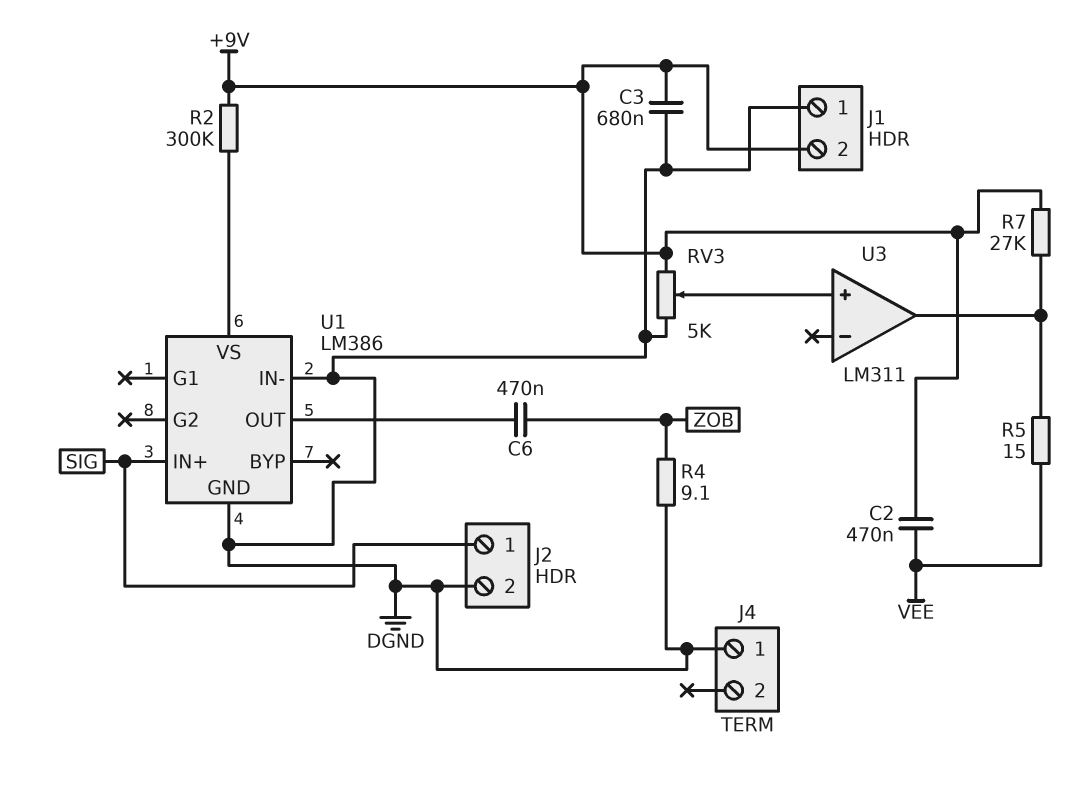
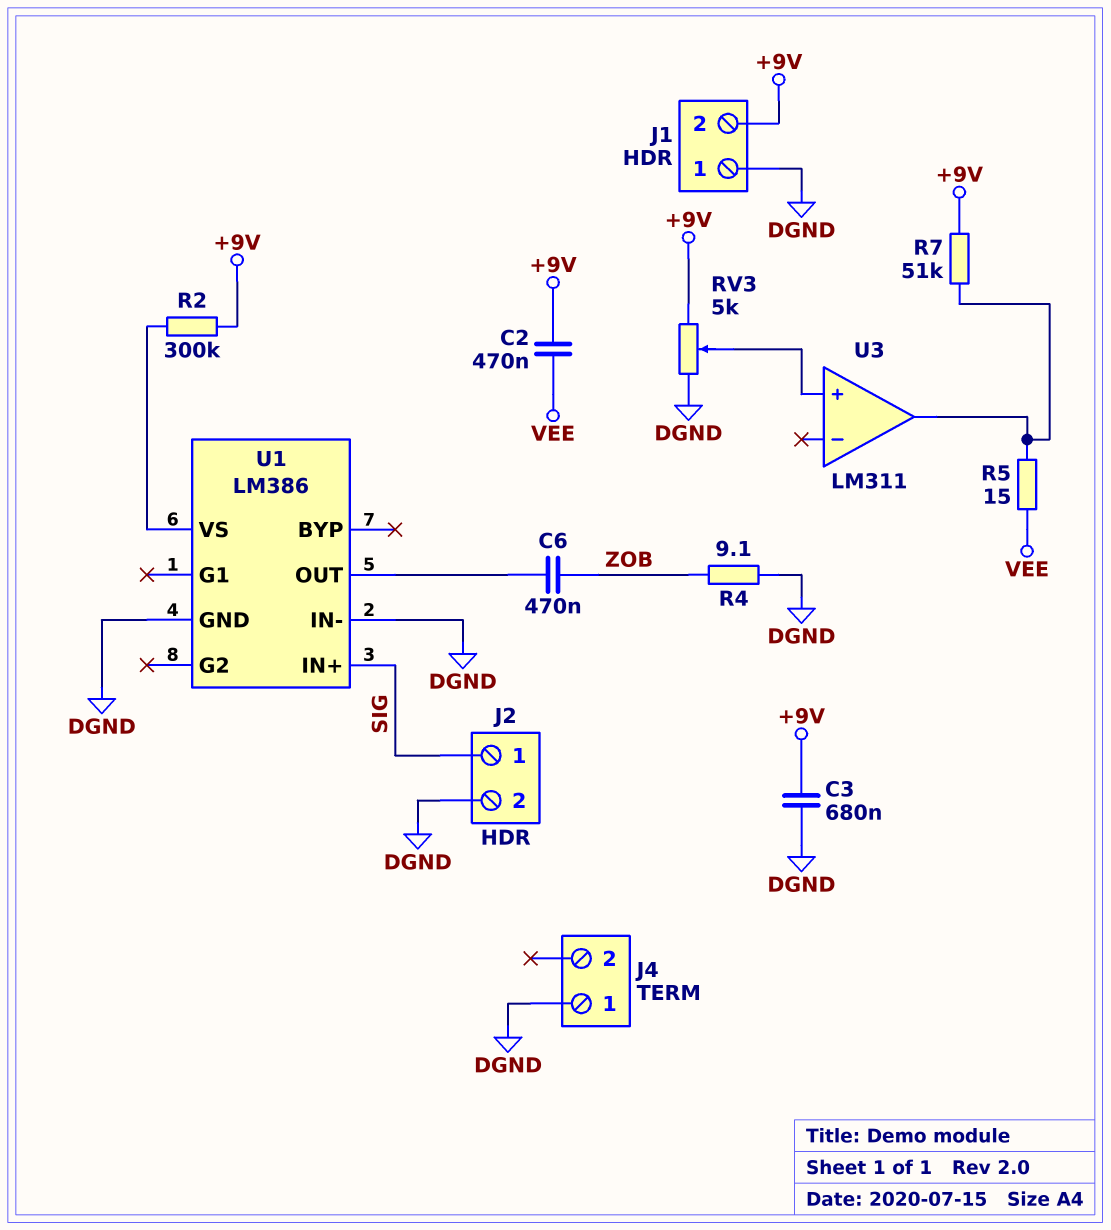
R7: 27k (+9V, U3/out) -> 51k (+9V, U3/out)

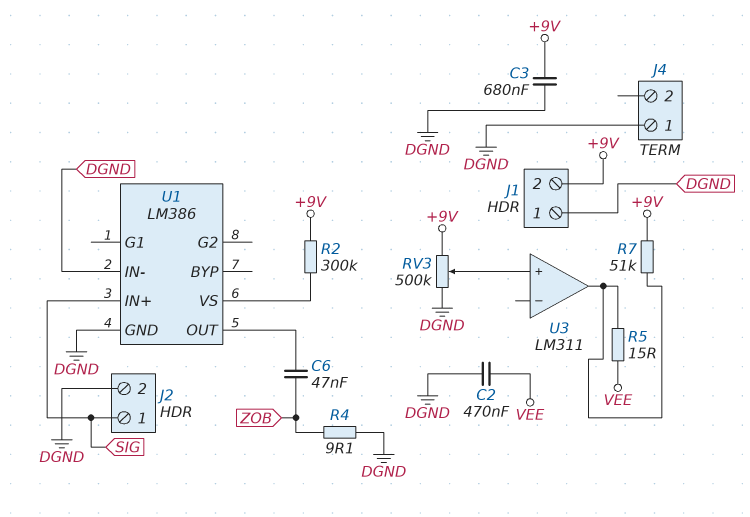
C2: 470nF (+9V, VEE) -> 470nF (DGND, VEE)
C6: 470nF (U1/OUT, ZOB) -> 47nF (U1/OUT, ZOB)
RV3: 5k (+9V, DGND, wiper U3/in+) -> 500k (+9V, DGND, wiper U3/in+)

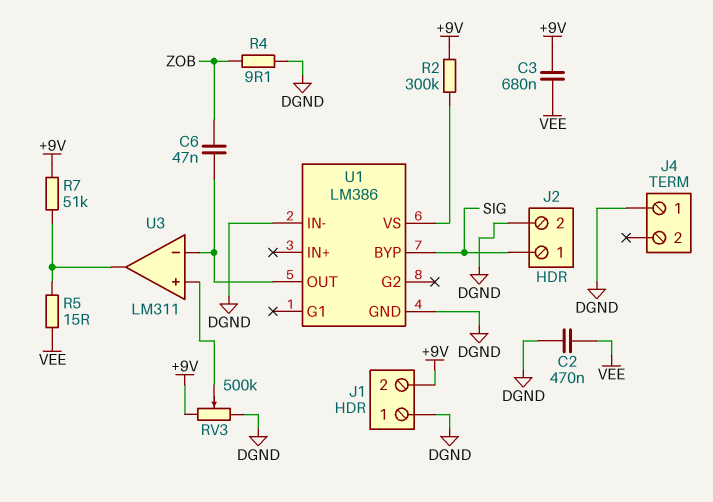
C3: 680nF (+9V, DGND) -> 680nF (+9V, VEE)
U1 pin BYP: none -> SIG
U1 pin IN+: SIG -> none
U3 pin in-: none -> U1/OUT

